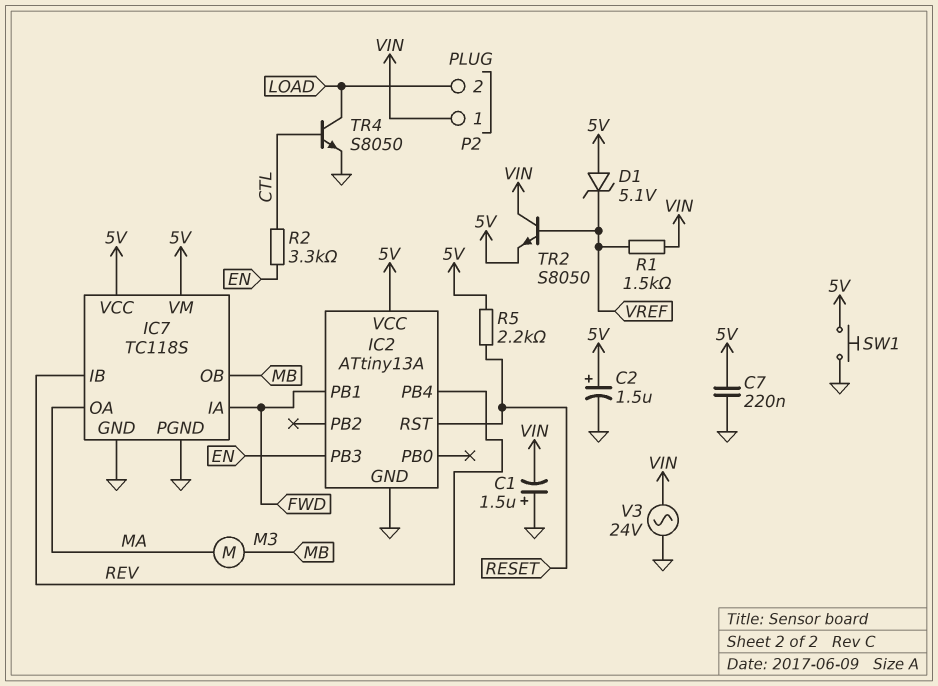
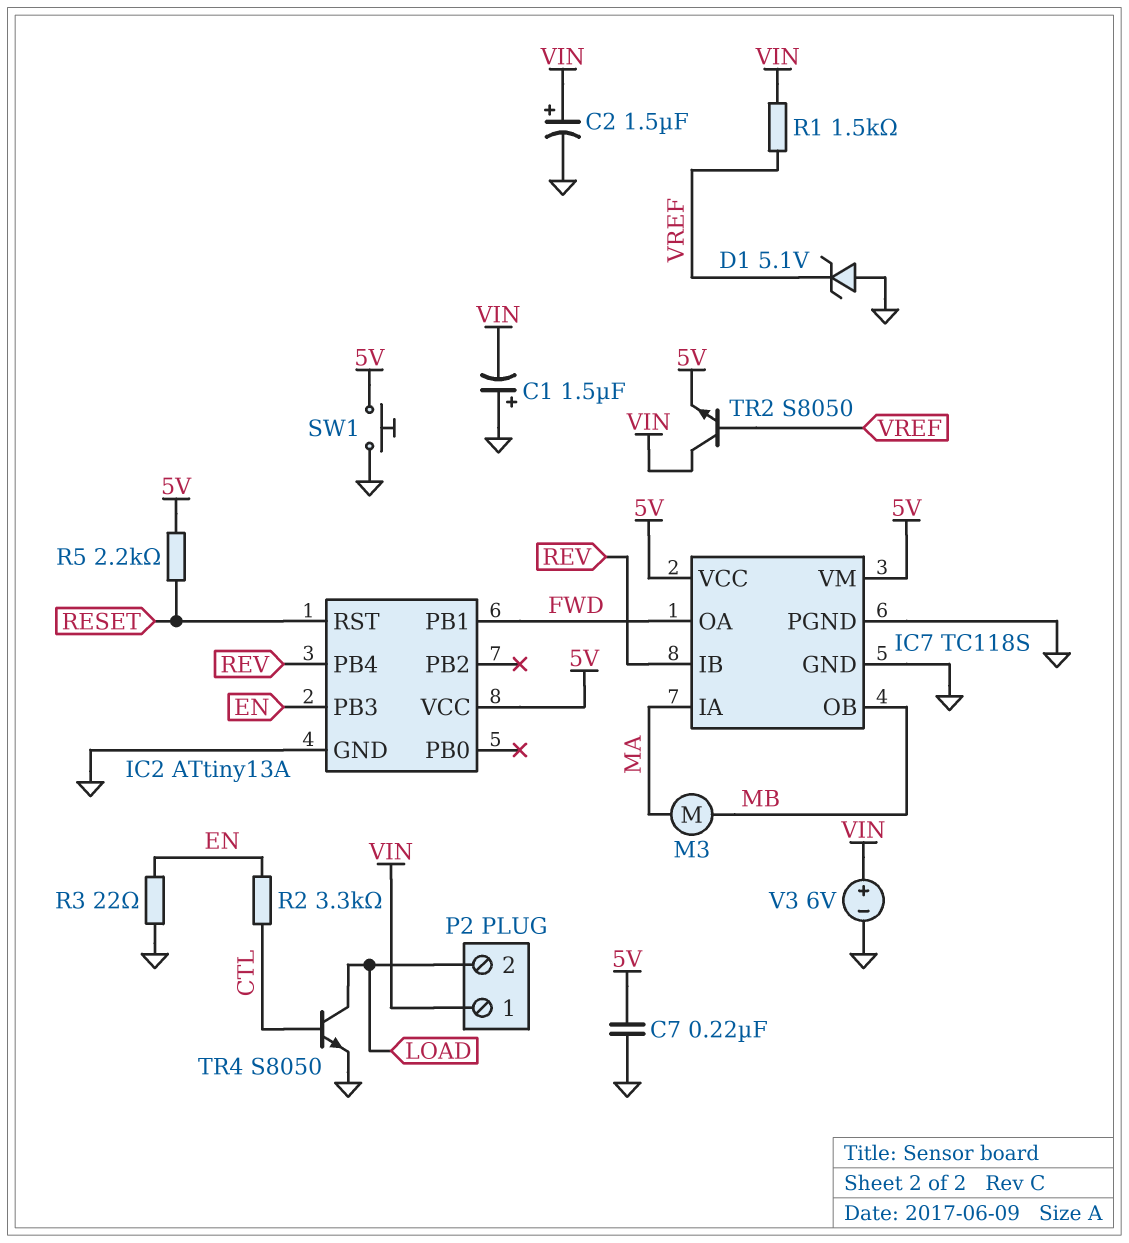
C2: 1.5uF (plus 5V, minus GND) -> 1.5uF (plus VIN, minus GND)
D1: zener 5.1V (A 5V, K VREF) -> zener 5.1V (A GND, K VREF)
IC7 pin IA: FWD -> MA
IC7 pin OA: MA -> FWD
R3: none -> 22 (EN, GND)
V3: AC 24V (GND, VIN) -> 6V (plus VIN, minus GND)

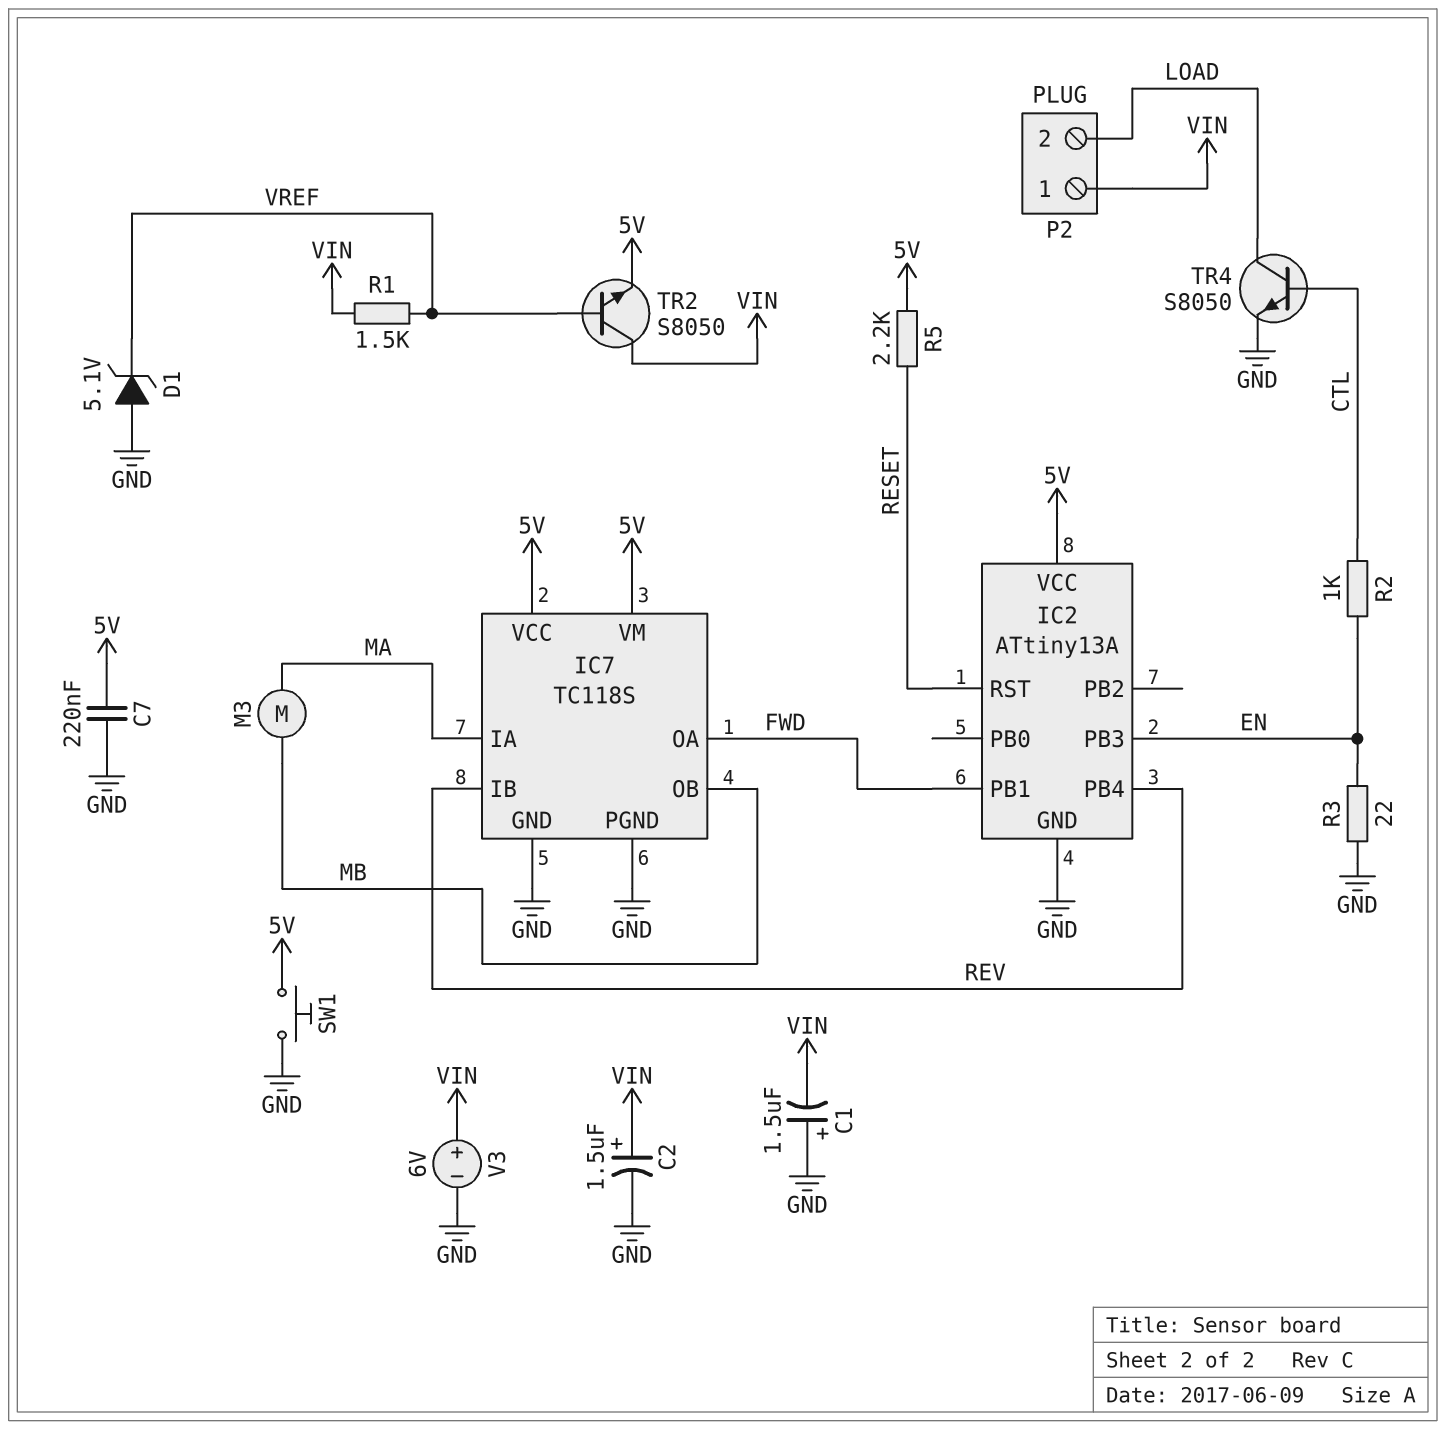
R2: 3.3k (CTL, EN) -> 1k (CTL, EN)

